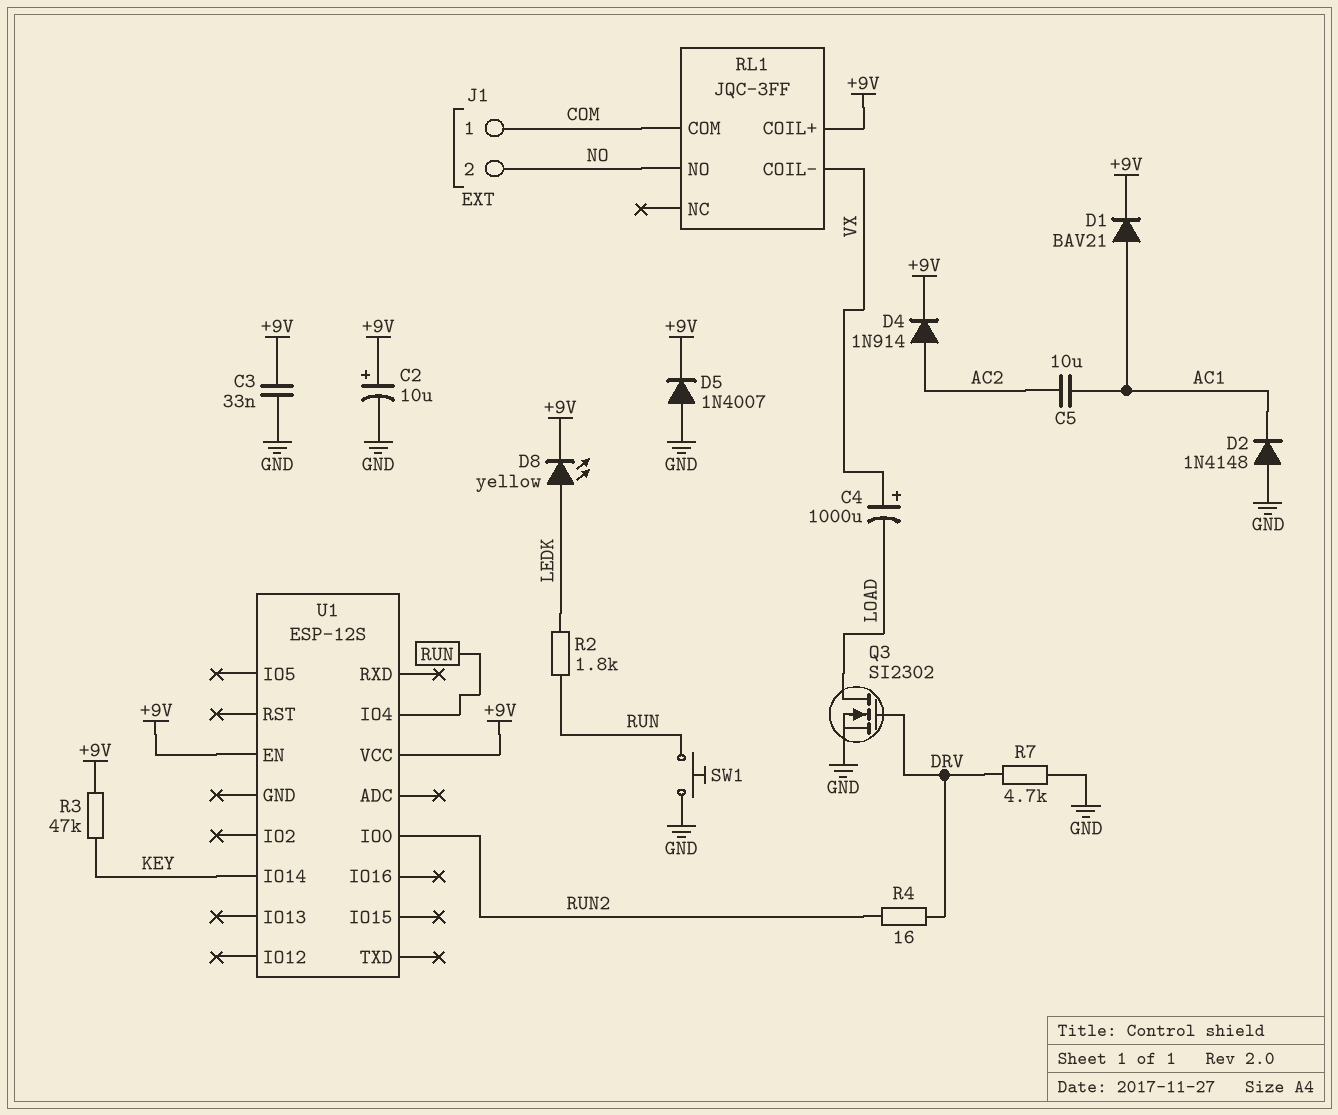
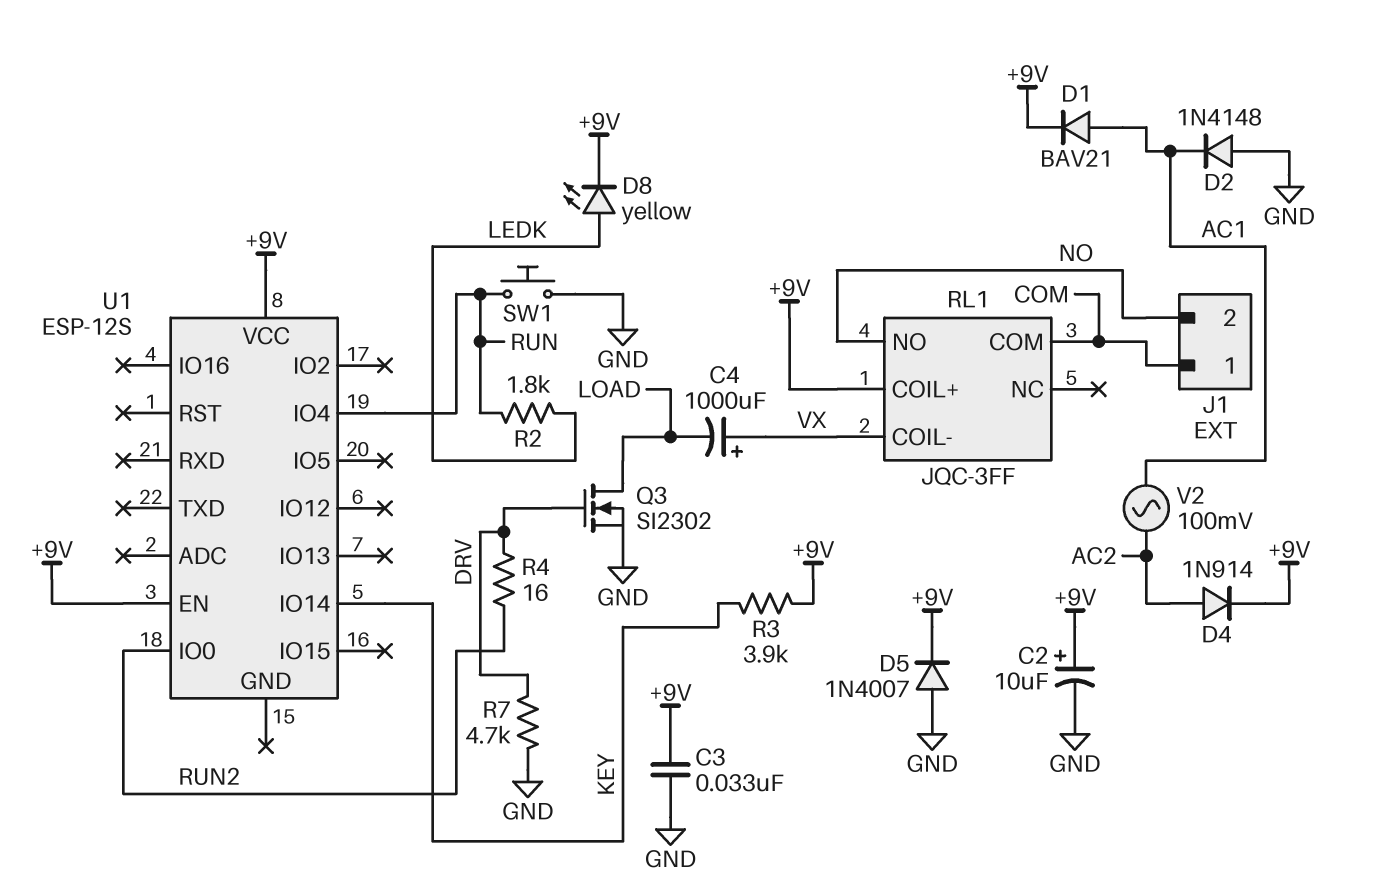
C5: 10uF (AC1, AC2) -> none
R3: 47k (+9V, KEY) -> 3.9k (+9V, KEY)
V2: none -> AC 100mV (AC1, AC2)

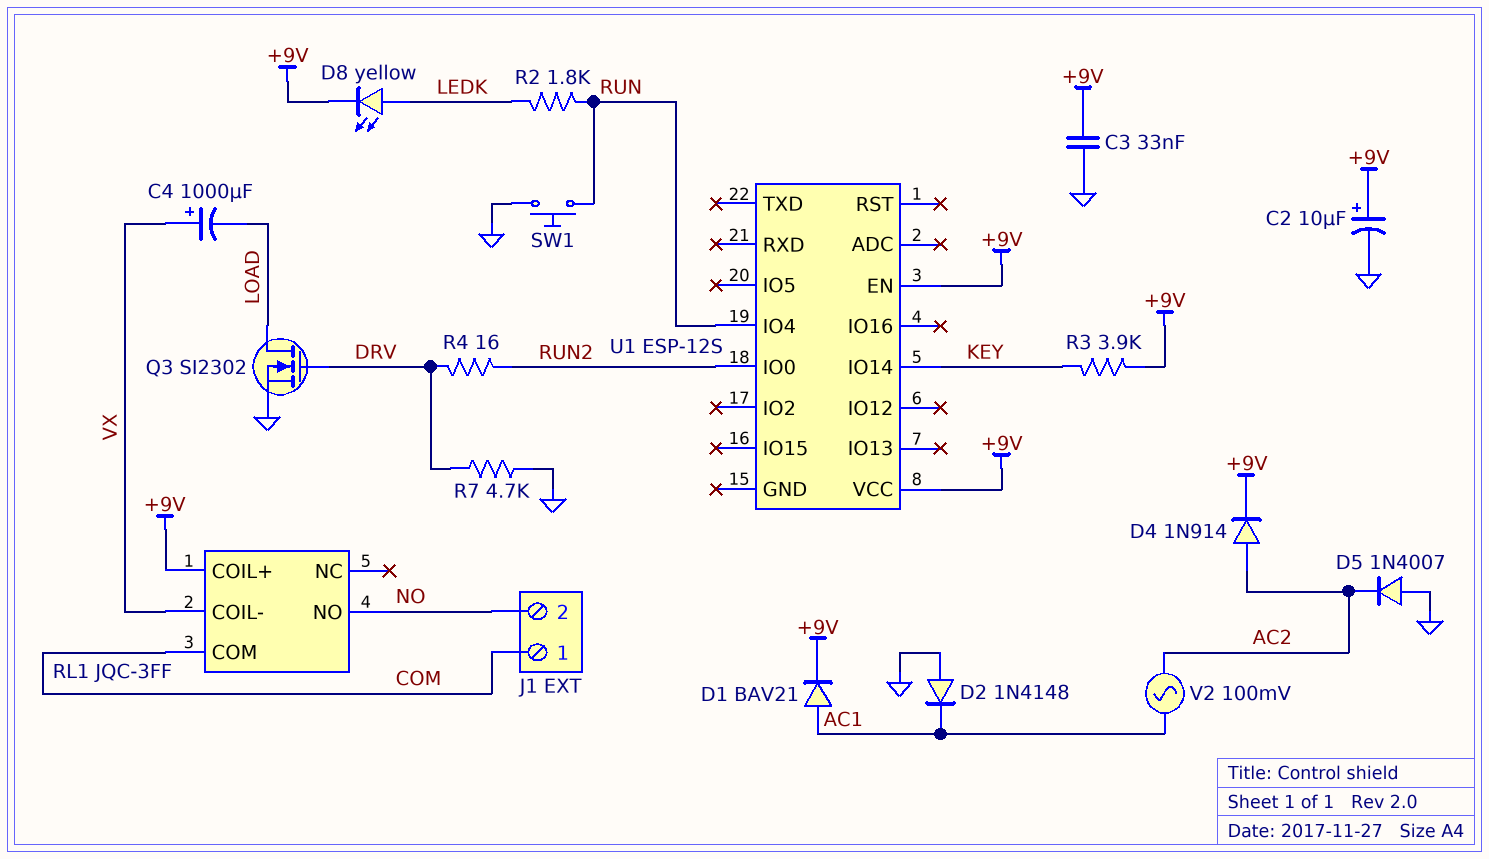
D5: diode 1N4007 (A GND, K +9V) -> diode 1N4007 (A GND, K AC2)

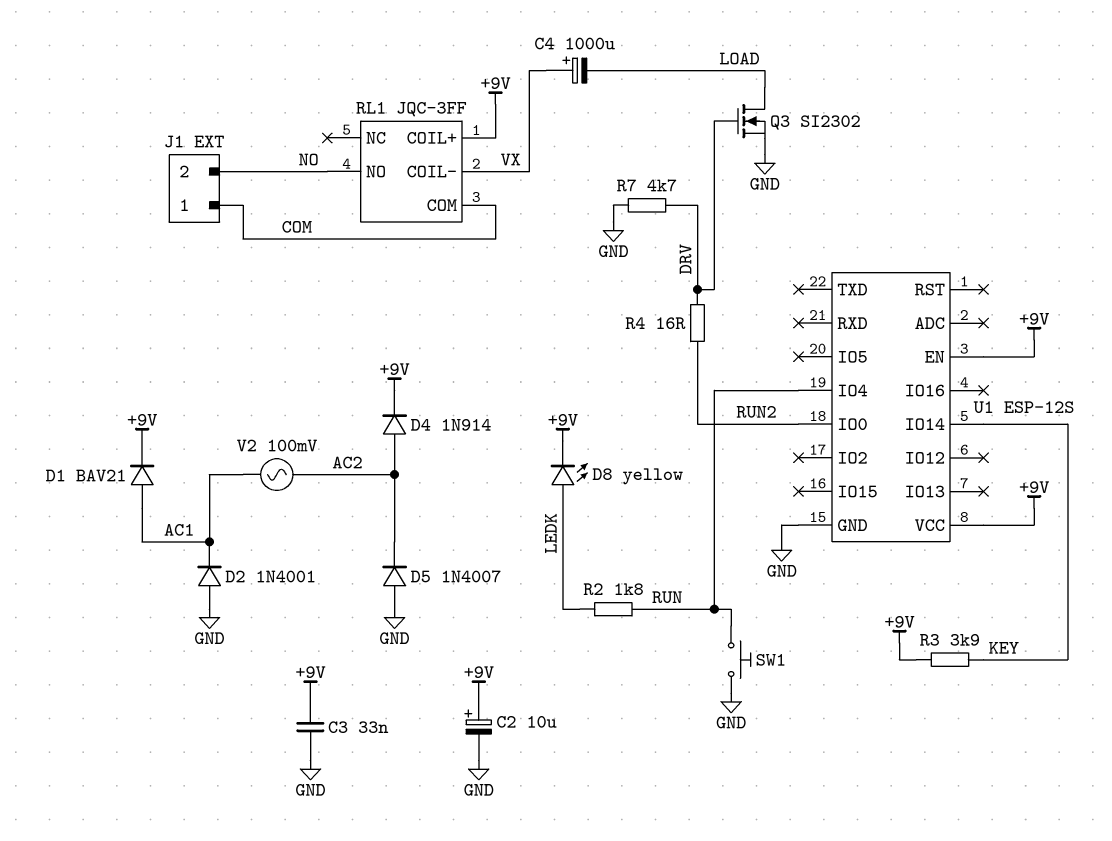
D2: diode 1N4148 (A GND, K AC1) -> diode 1N4001 (A GND, K AC1)
U1 pin GND: none -> GND

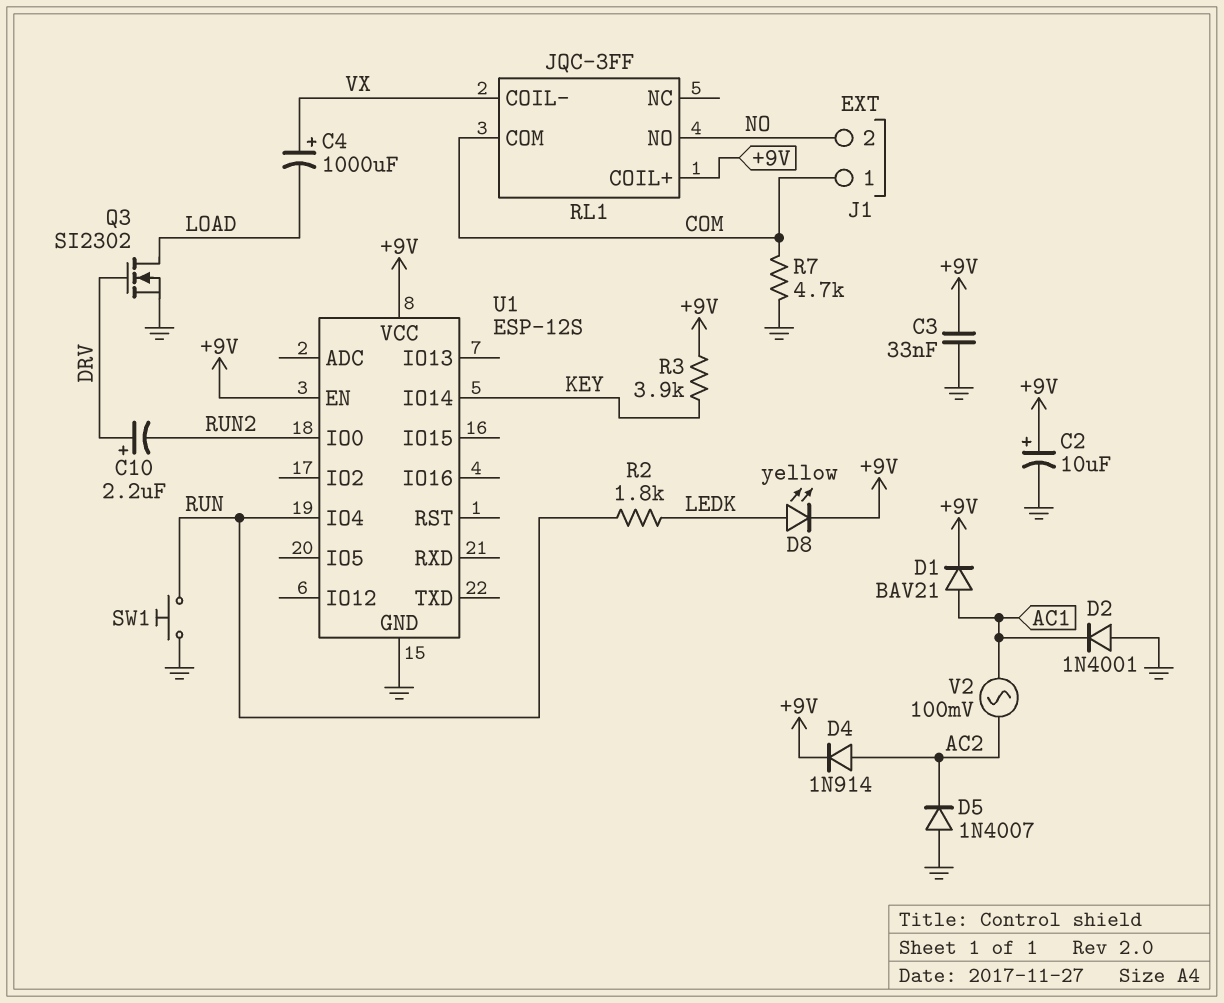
C10: none -> 2.2uF (plus DRV, minus RUN2)
R4: 16 (DRV, RUN2) -> none
R7: 4.7k (DRV, GND) -> 4.7k (COM, GND)

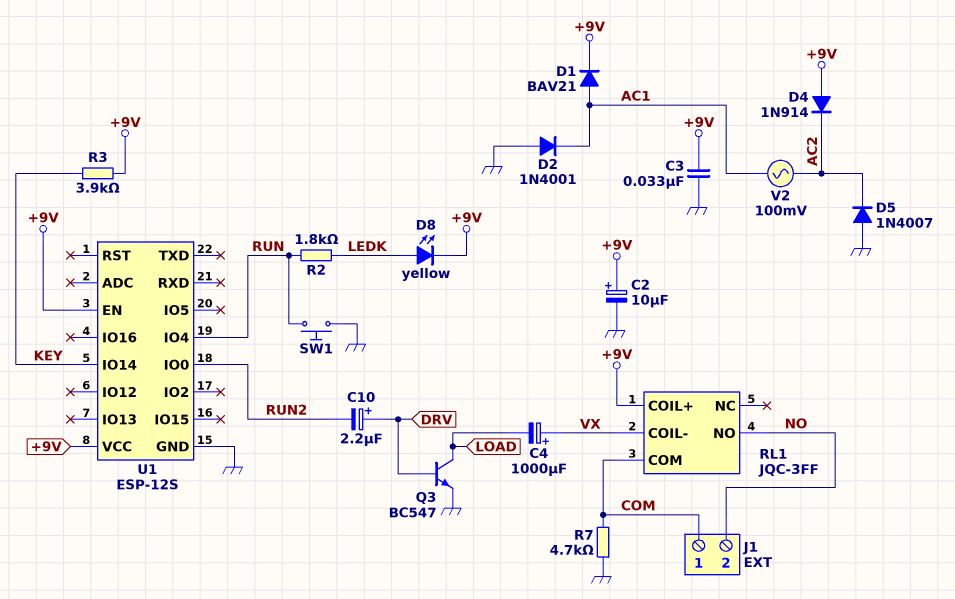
D4: diode 1N914 (A AC2, K +9V) -> diode 1N914 (A +9V, K AC2)
Q3: NMOS SI2302 (G DRV, D LOAD, S GND) -> NPN BC547 (B DRV, C LOAD, E GND)

